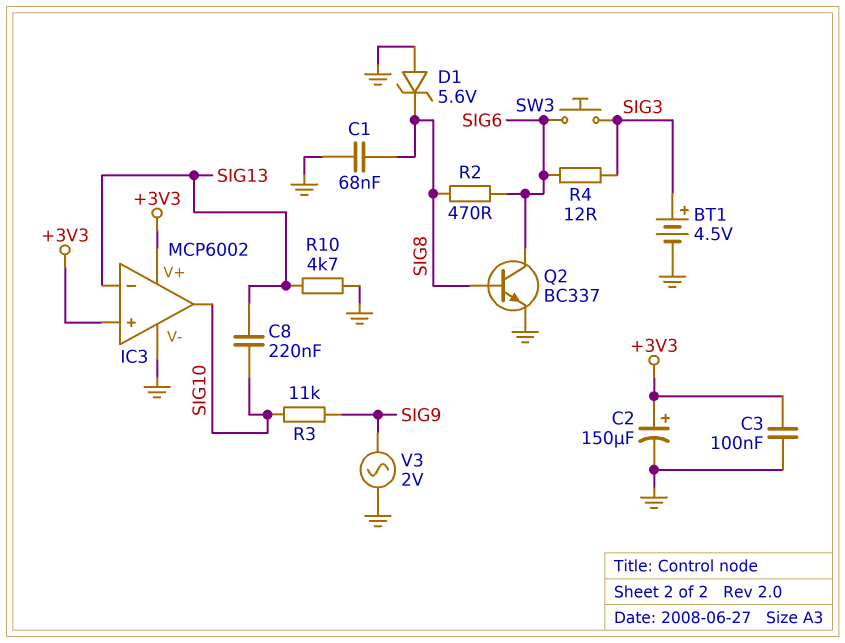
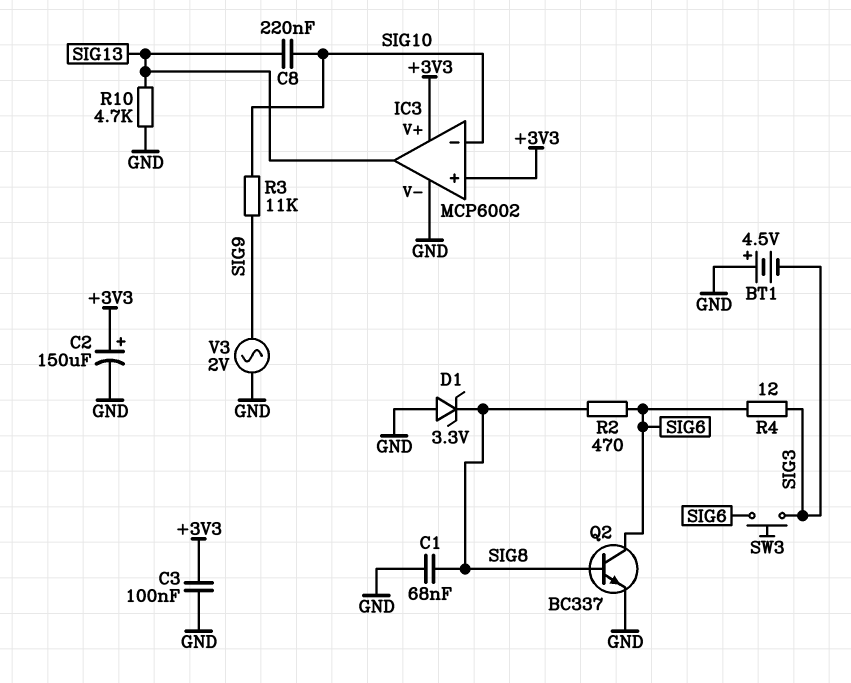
BT1: 4.5V (plus SIG3, minus GND) -> 4.5V (plus GND, minus SIG3)
D1: zener 5.6V (A GND, K SIG8) -> zener 3.3V (A GND, K SIG8)
IC3 pin in-: SIG13 -> SIG10
IC3 pin out: SIG10 -> SIG13

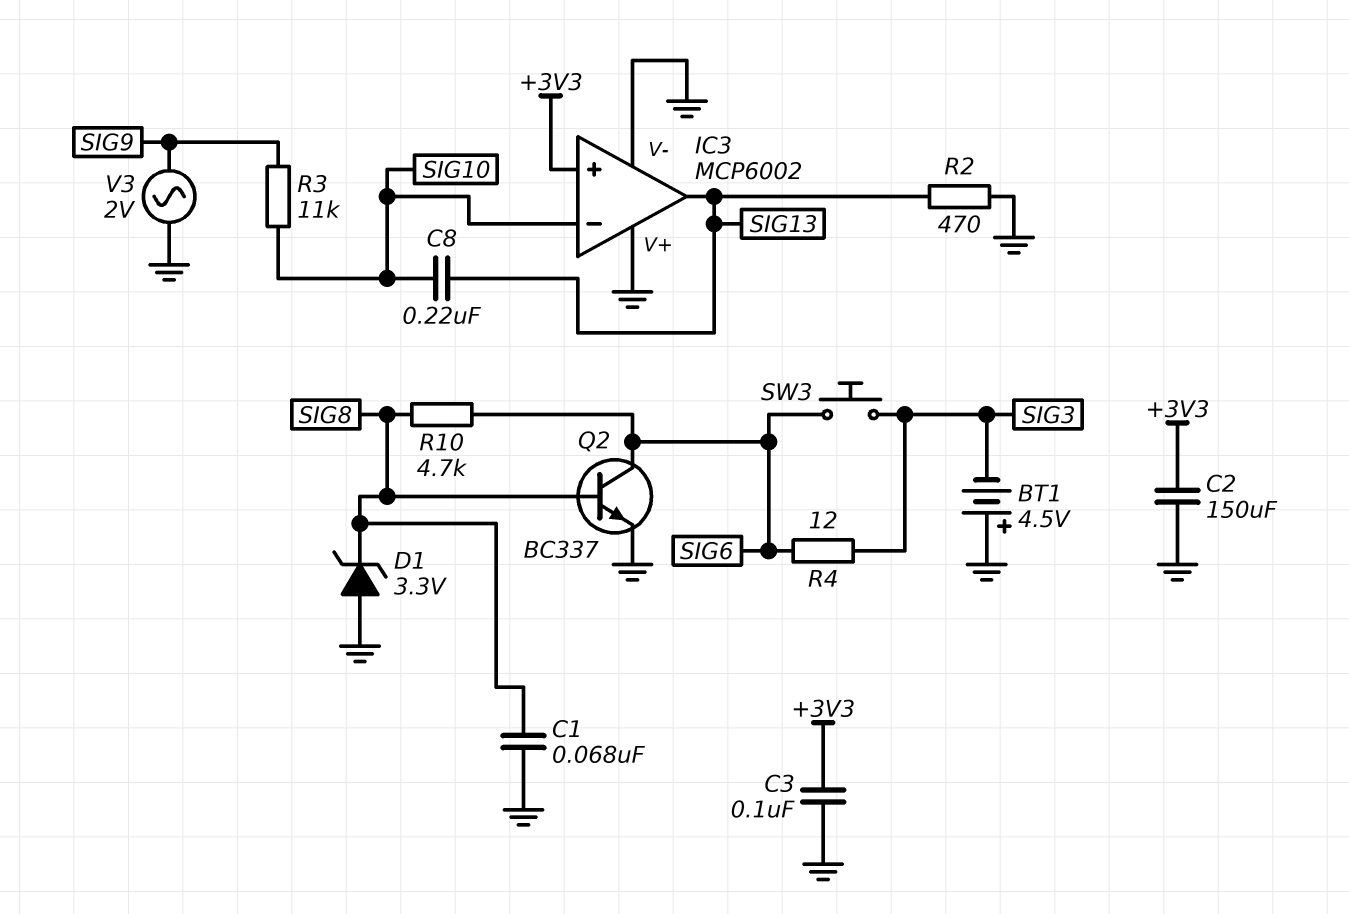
C2: 150uF (plus +3V3, minus GND) -> 150uF (+3V3, GND)
IC3 pin V+: +3V3 -> GND
R2: 470 (SIG6, SIG8) -> 470 (GND, SIG13)
R10: 4.7k (GND, SIG13) -> 4.7k (SIG6, SIG8)

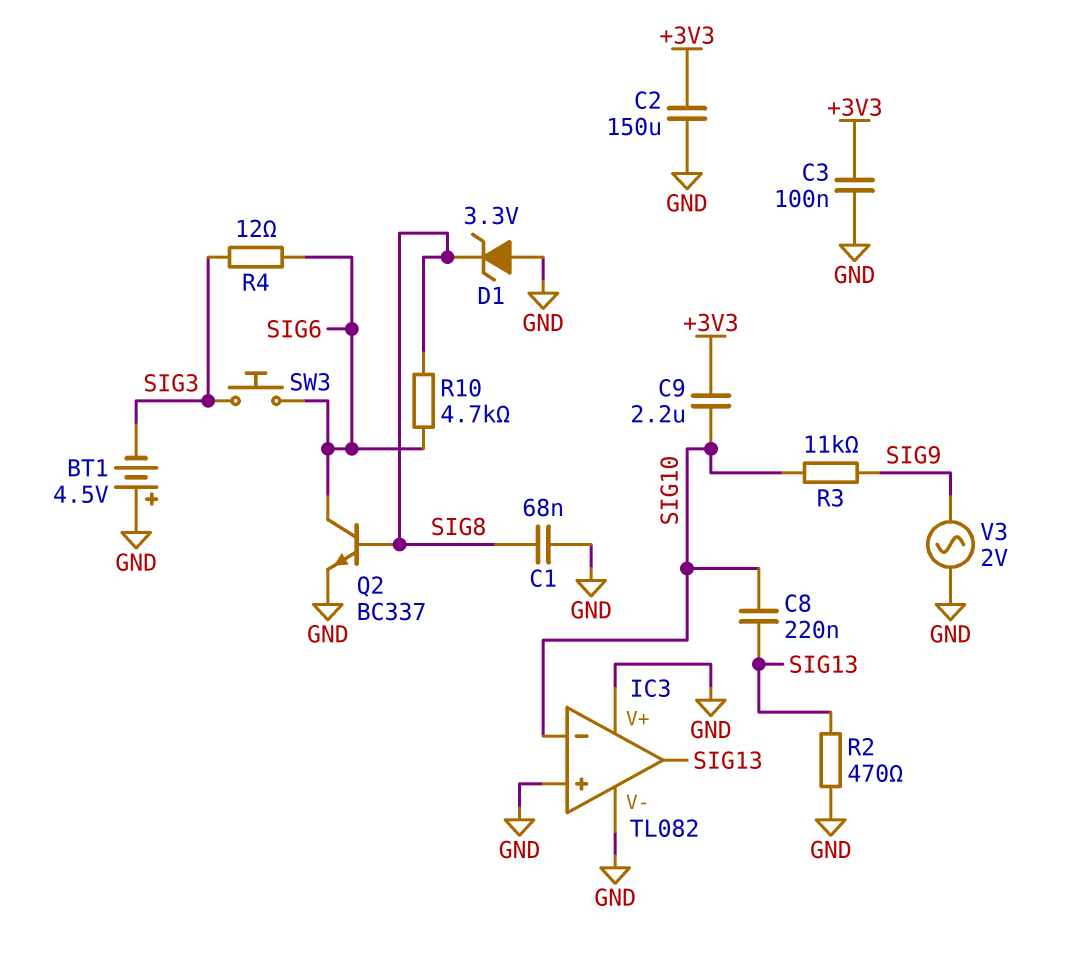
C9: none -> 2.2uF (+3V3, SIG10)
IC3: MCP6002 -> TL082
IC3 pin in+: +3V3 -> GND

